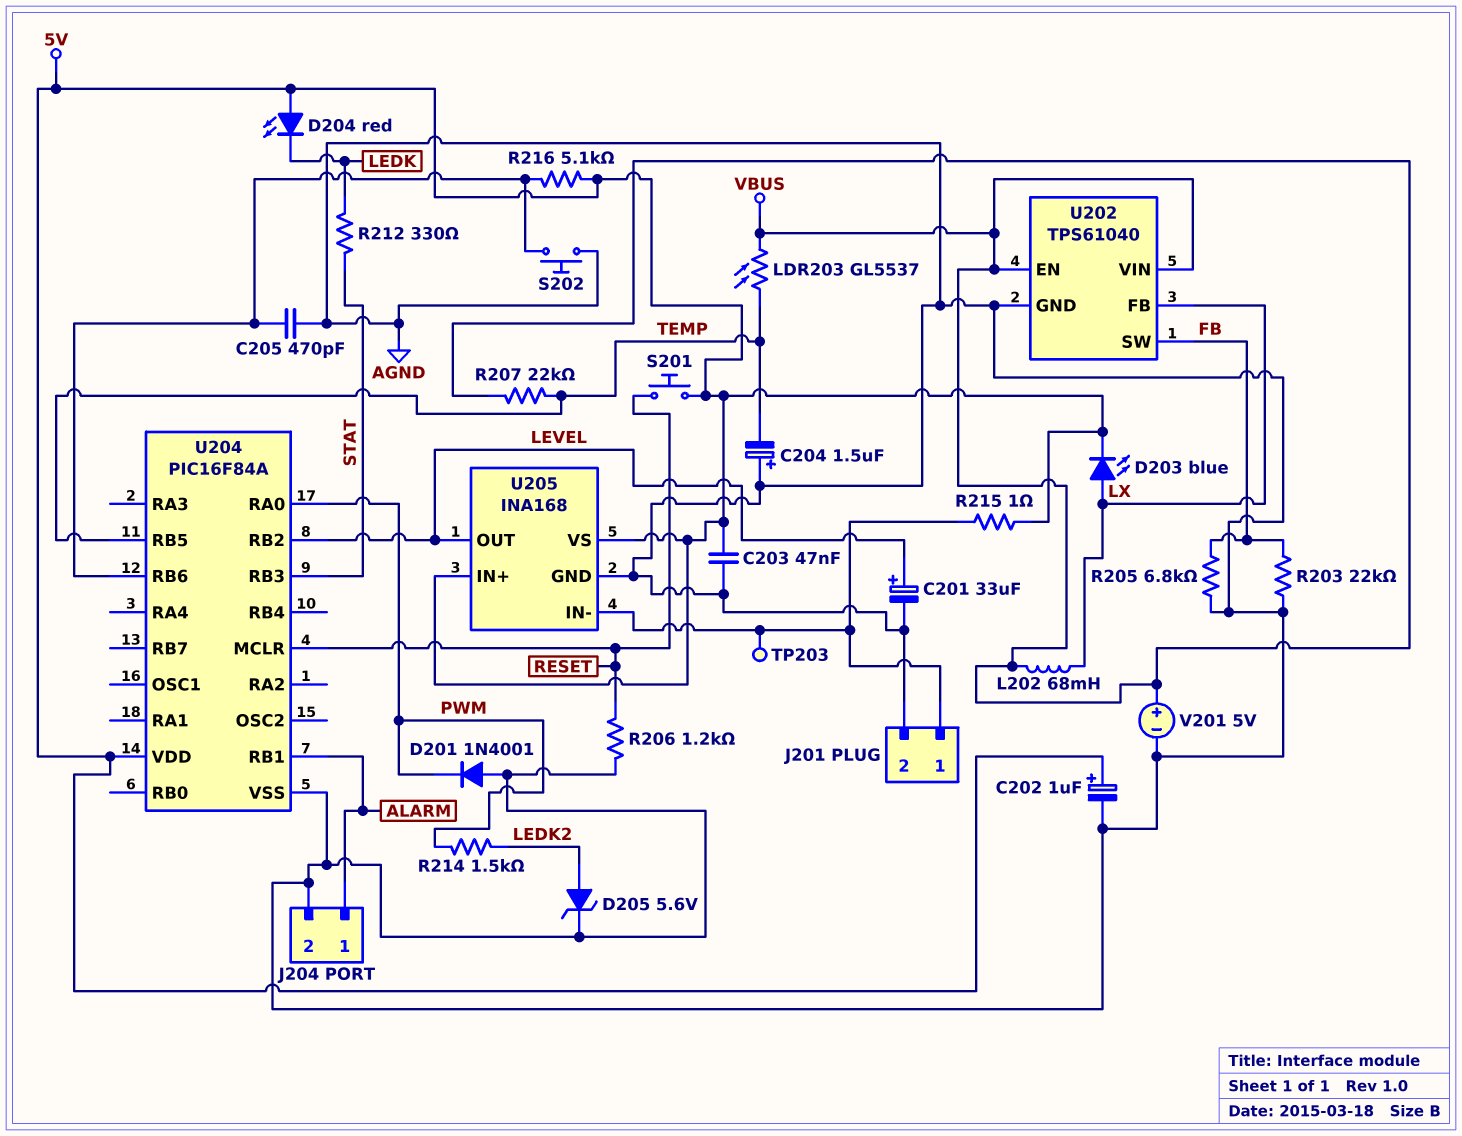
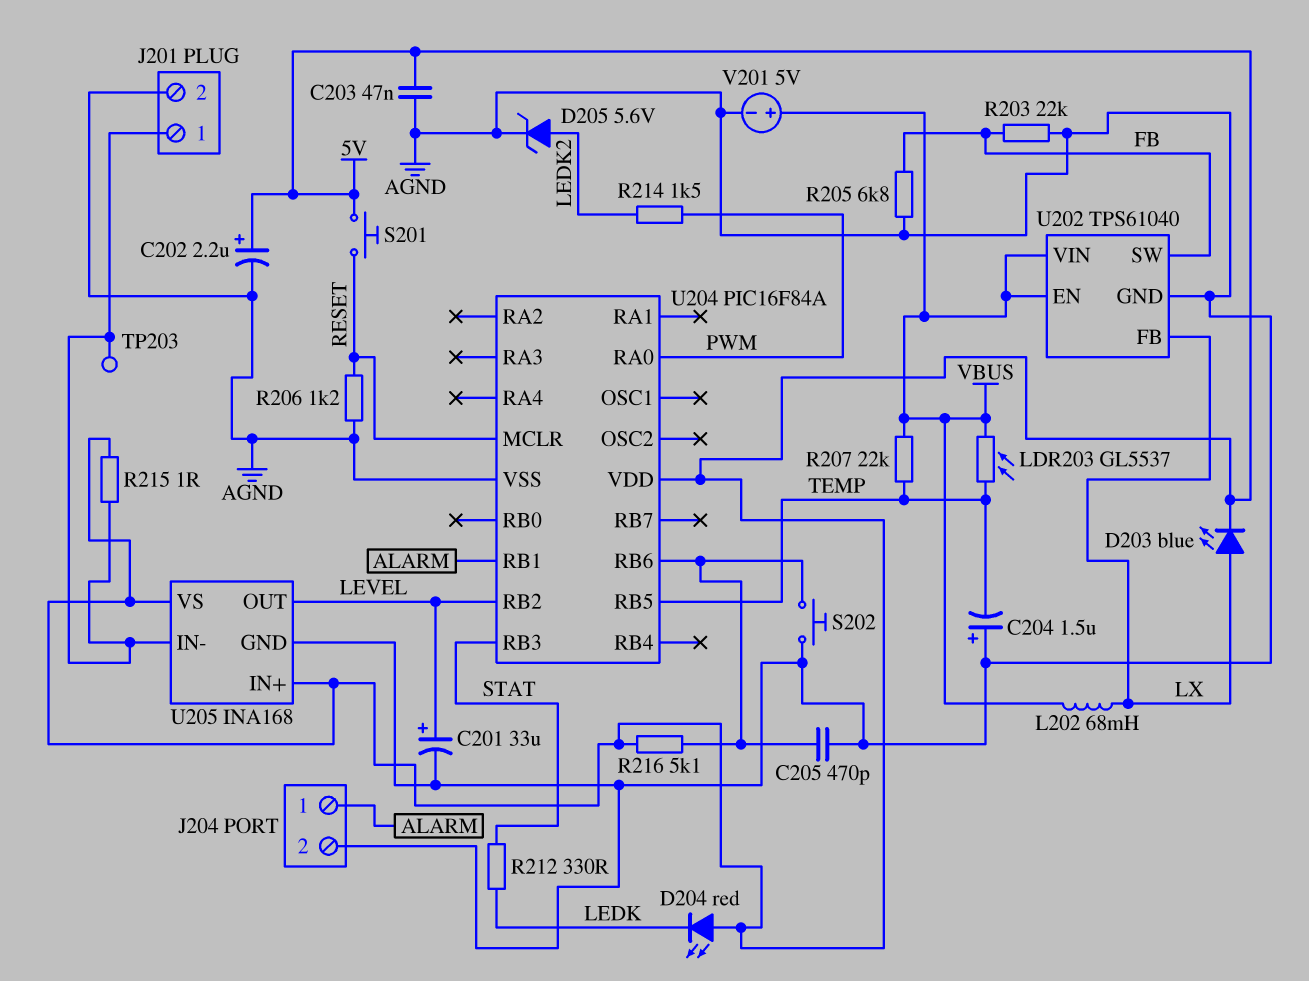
C202: 1uF (plus 5V, minus AGND) -> 2.2uF (plus 5V, minus AGND)
D201: diode 1N4001 (A AGND, K PWM) -> none

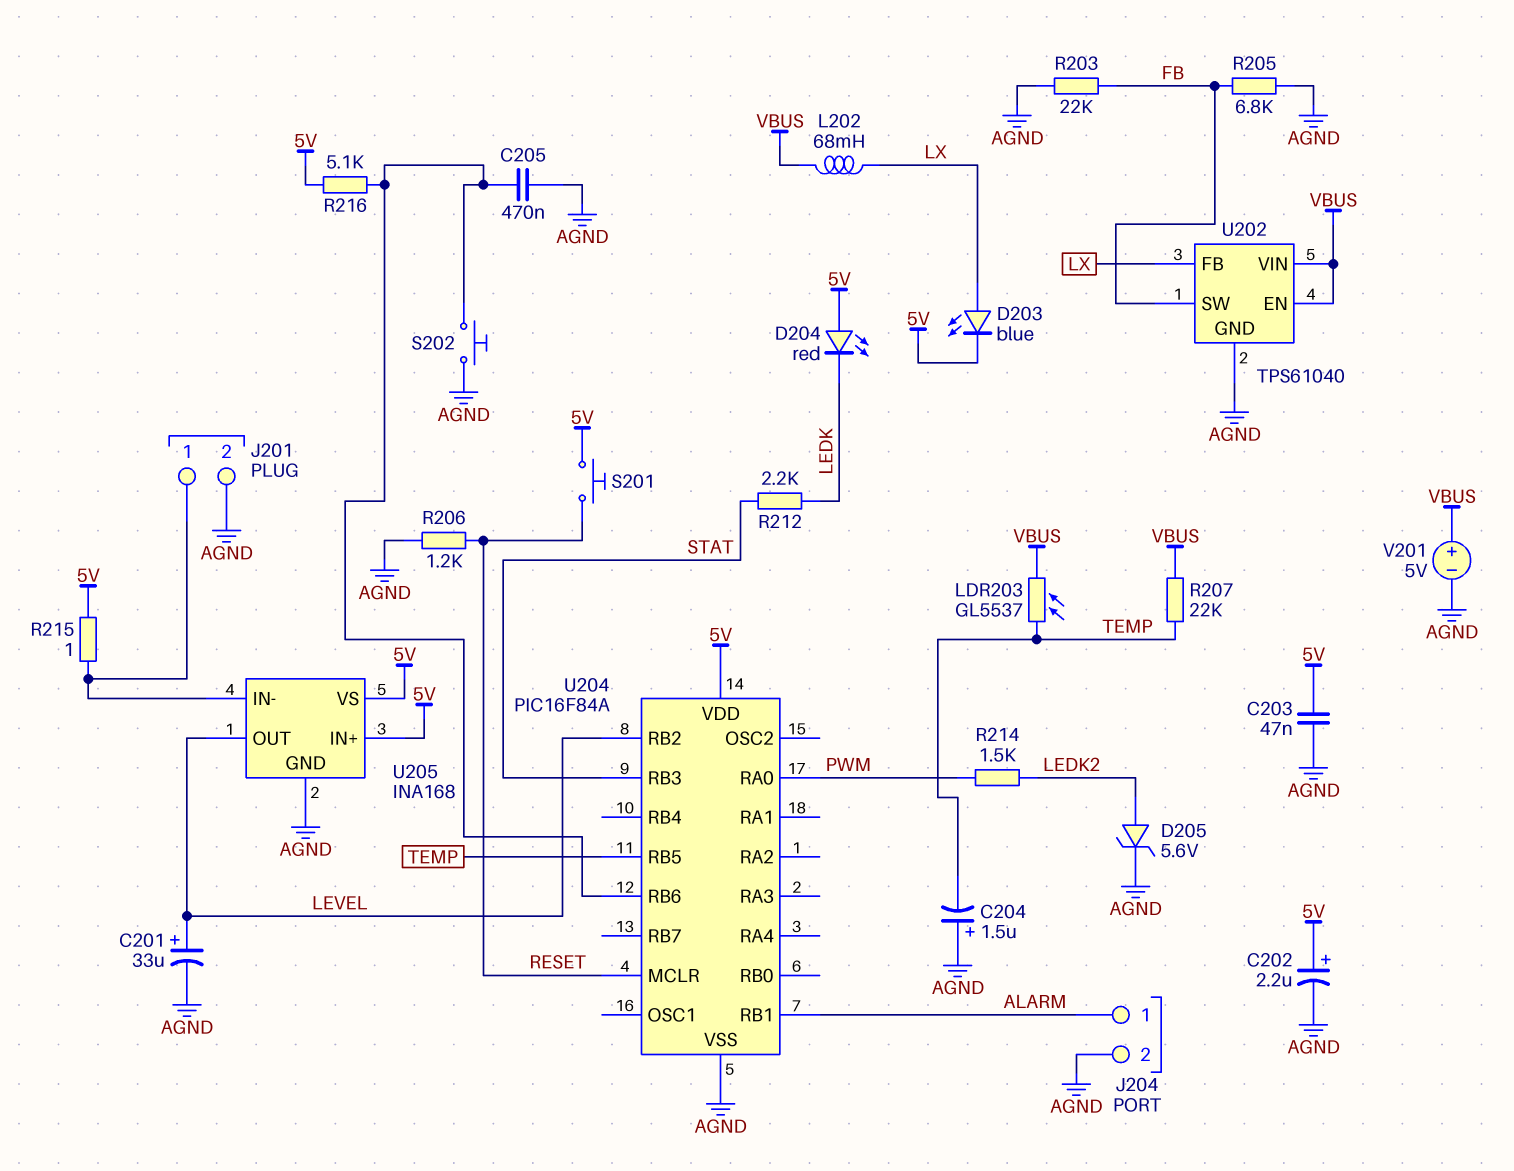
C205: 470pF (AGND, U204/RB6) -> 470nF (AGND, U204/RB6)
R212: 330 (LEDK, STAT) -> 2.2k (LEDK, STAT)
TP203: test point (J201/1) -> none

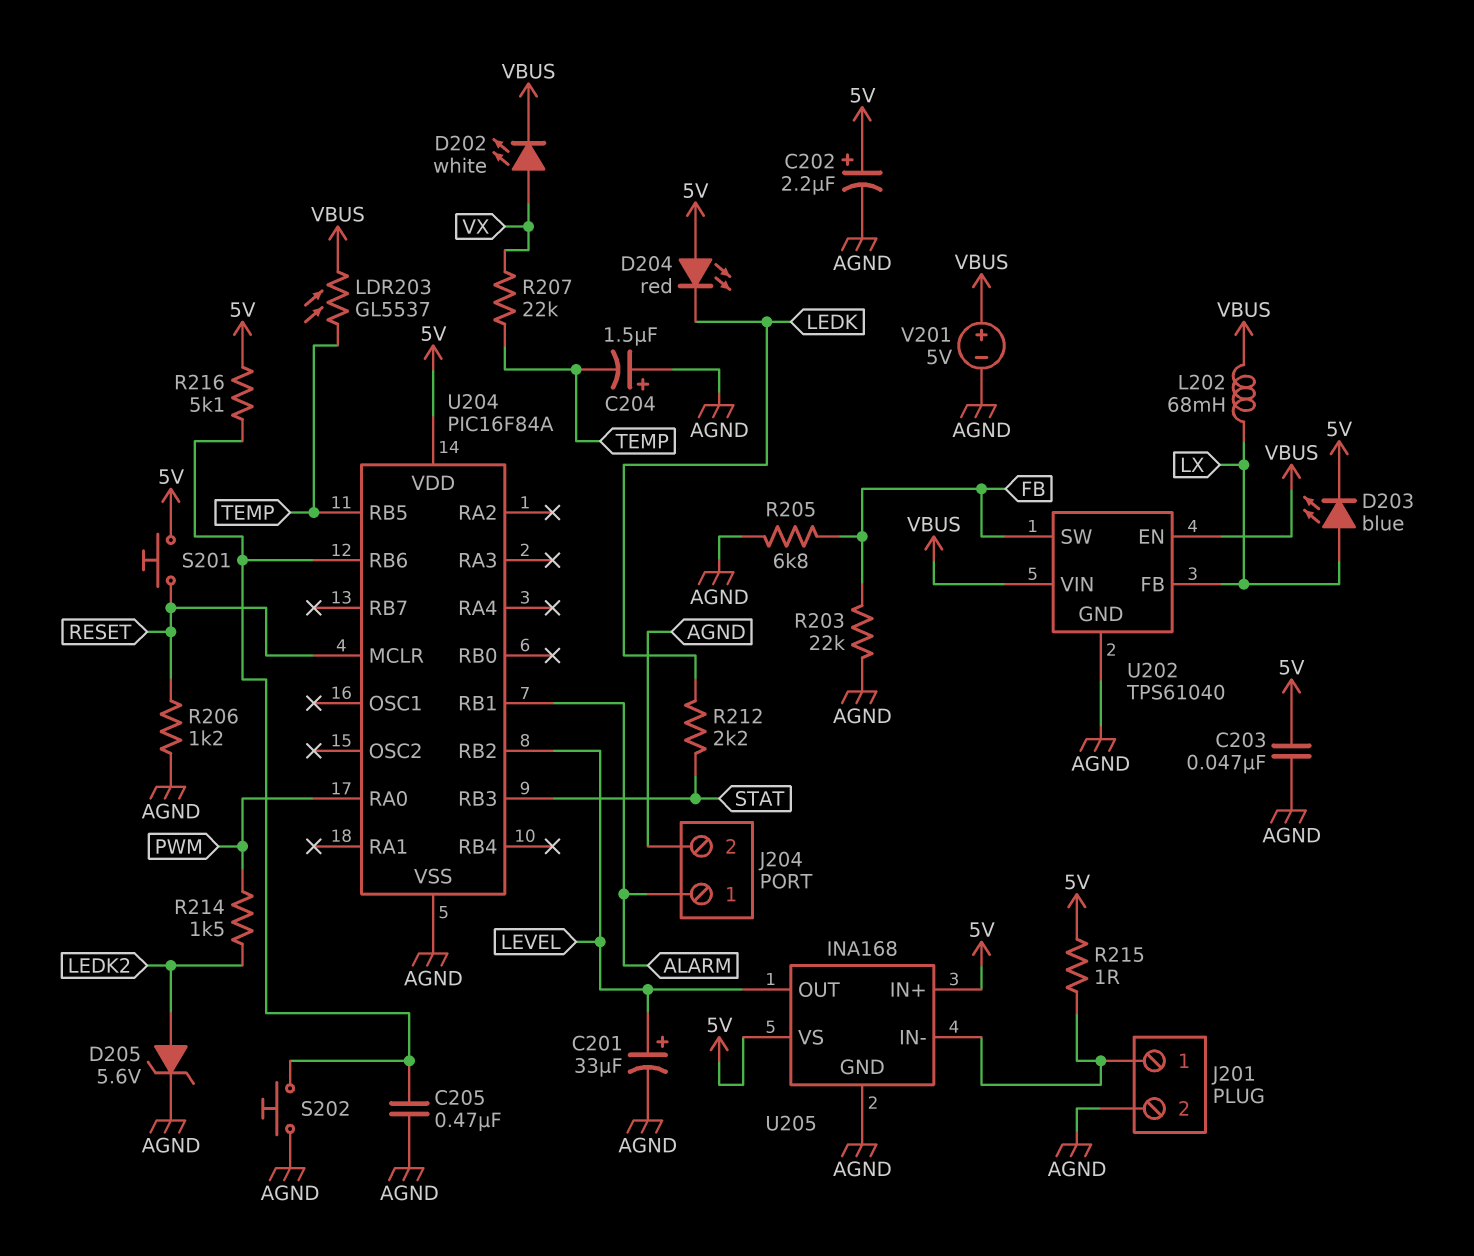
D202: none -> LED white (A VX, K VBUS)
R207: 22k (TEMP, VBUS) -> 22k (TEMP, VX)

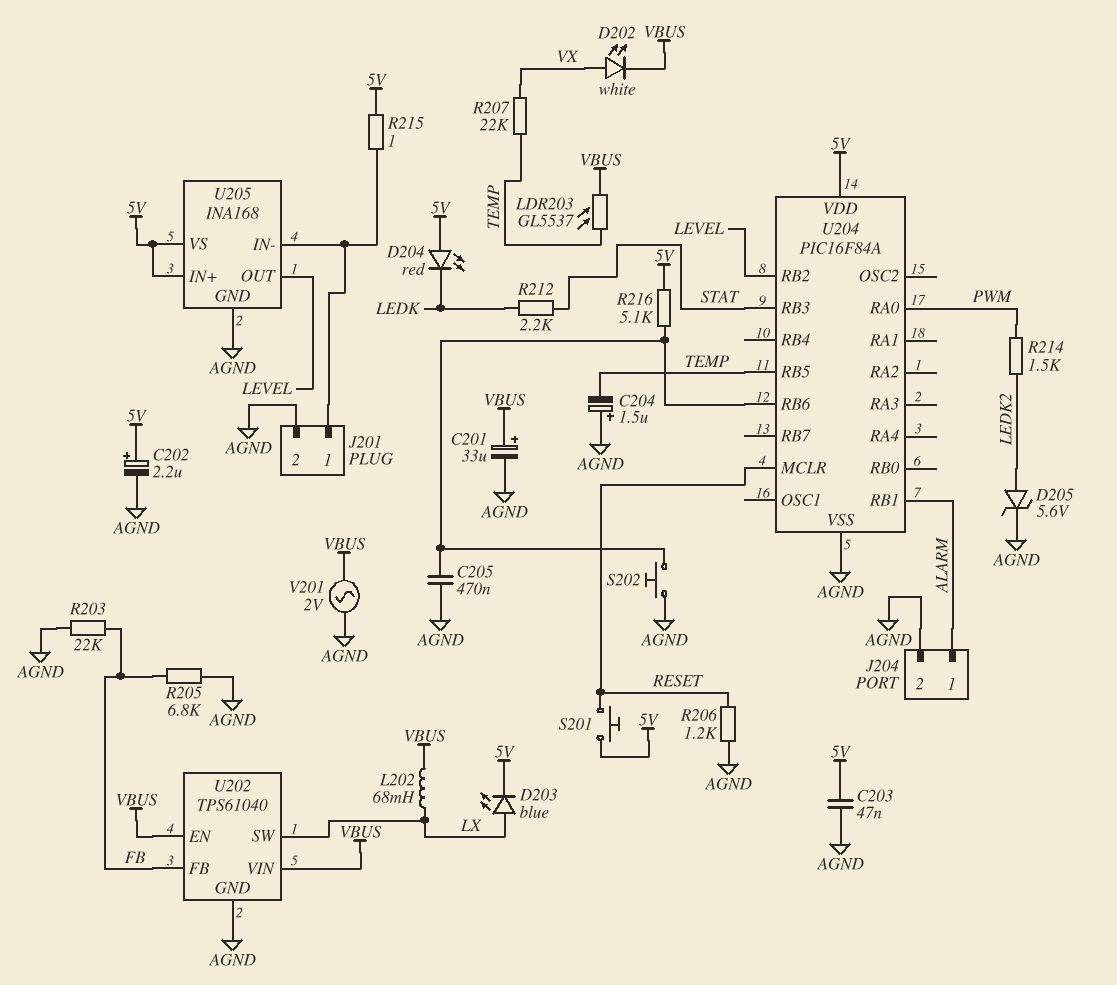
C201: 33uF (plus LEVEL, minus AGND) -> 33uF (plus VBUS, minus AGND)
U202 pin FB: LX -> FB
U202 pin SW: FB -> LX
V201: 5V (plus VBUS, minus AGND) -> AC 2V (AGND, VBUS)

